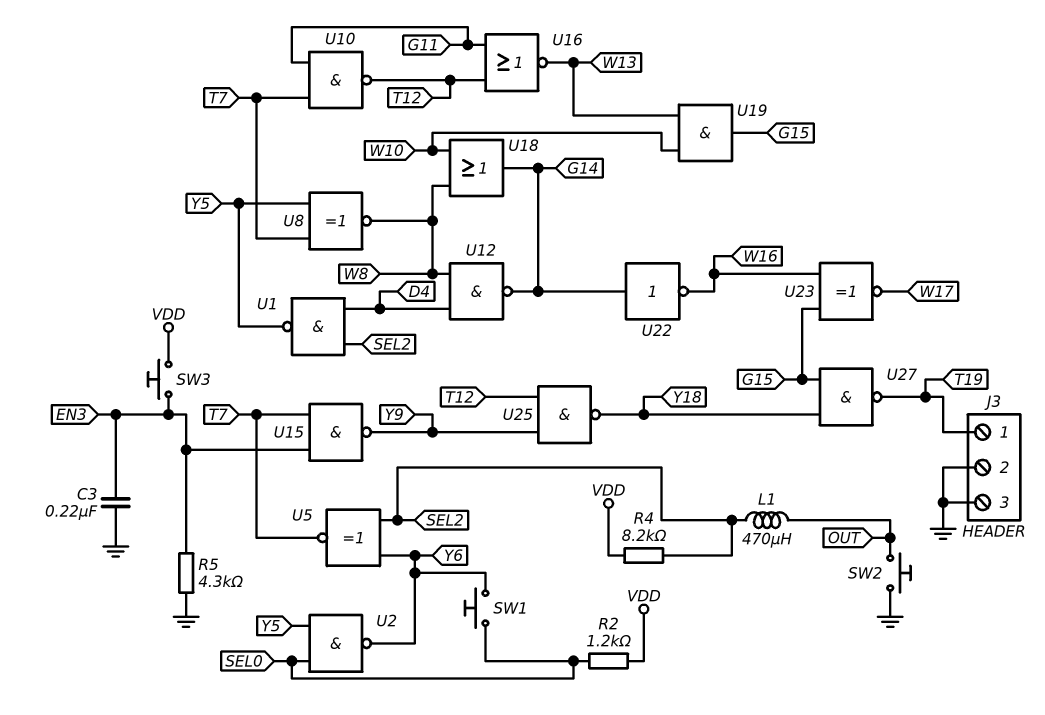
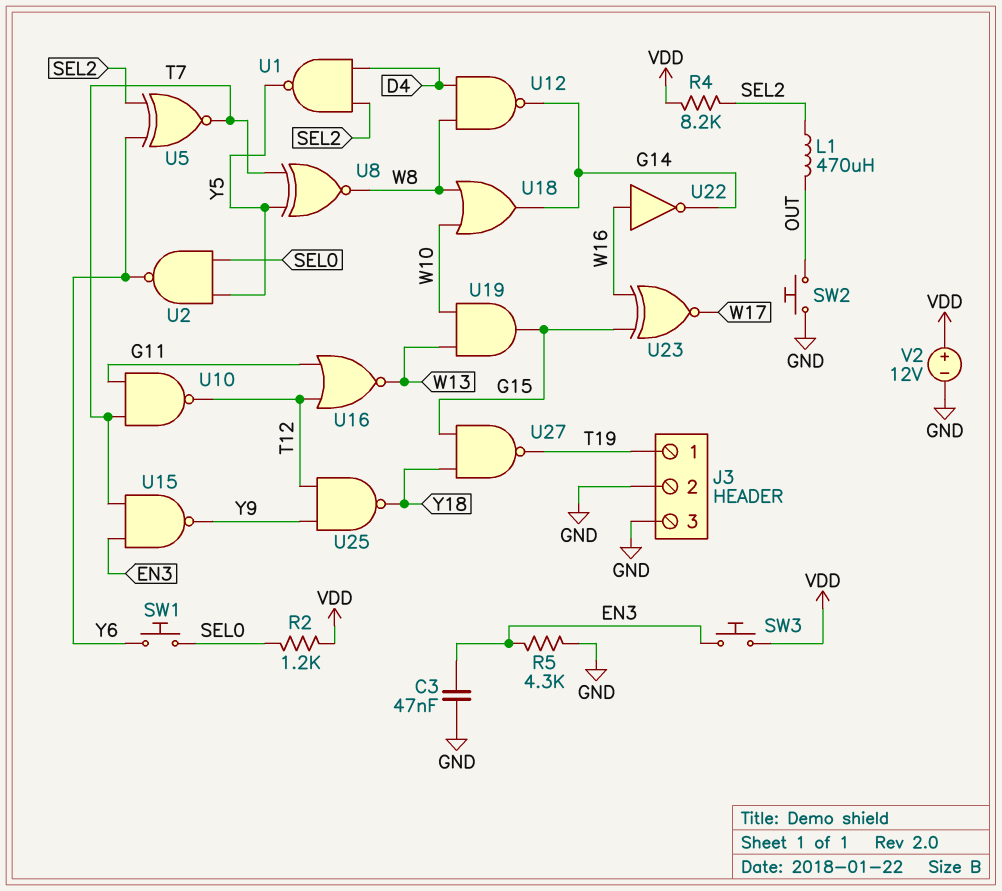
C3: 220nF (EN3, GND) -> 47nF (EN3, GND)
U22: NOT (in G14, out W16) -> NOT (in W16, out G14)
V2: none -> 12V (plus VDD, minus GND)

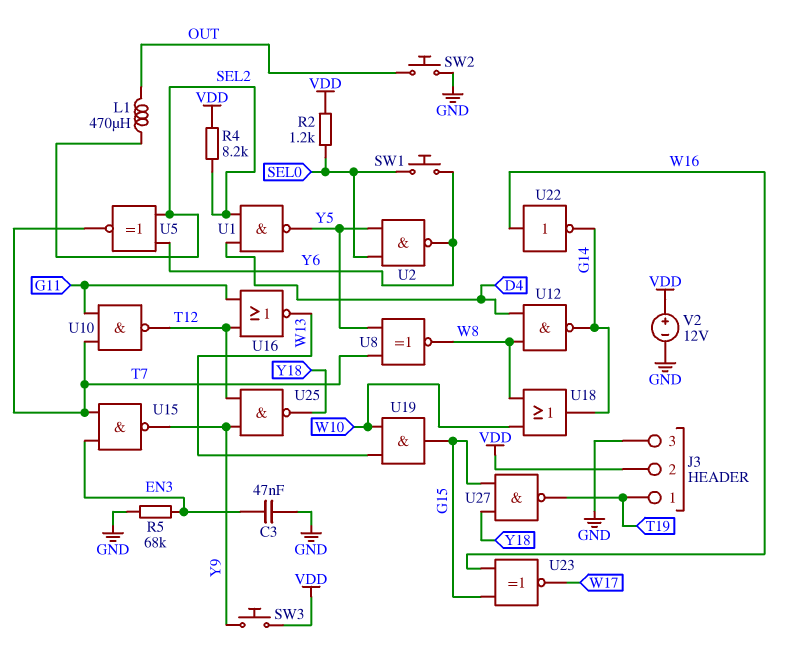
J3 pin 2: GND -> VDD
R5: 4.3k (EN3, GND) -> 68k (EN3, GND)
SW3: button (EN3, VDD) -> button (VDD, Y9)

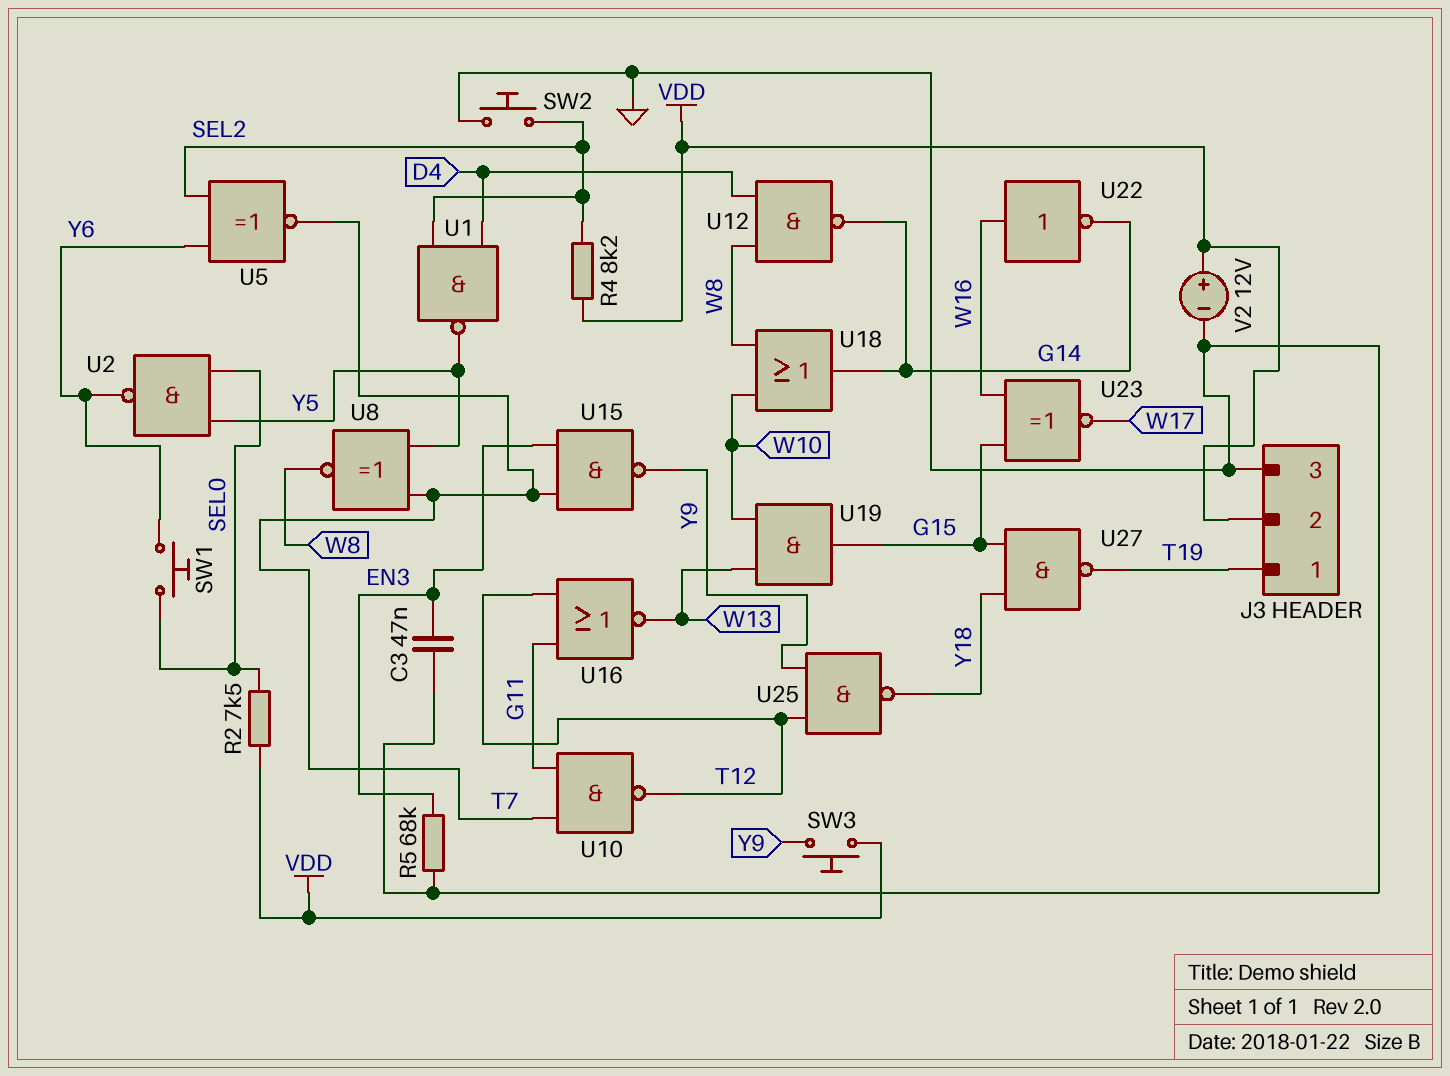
L1: 470uH (OUT, SEL2) -> none
R2: 1.2k (SEL0, VDD) -> 7.5k (SEL0, VDD)
SW2: button (GND, OUT) -> button (GND, SEL2)

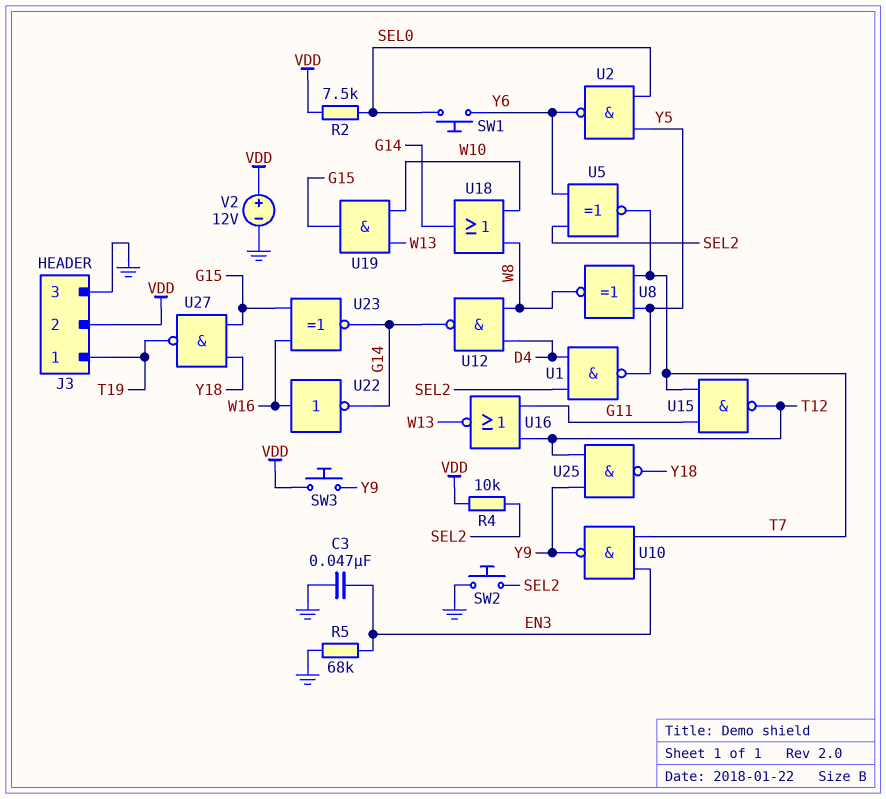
R4: 8.2k (SEL2, VDD) -> 10k (SEL2, VDD)
U10: NAND (in G11, in T7, out T12) -> NAND (in EN3, in T7, out Y9)
U15: NAND (in EN3, in T7, out Y9) -> NAND (in G11, in T7, out T12)
U23: XNOR (in G15, in W16, out W17) -> XNOR (in G15, in W16, out G14)

